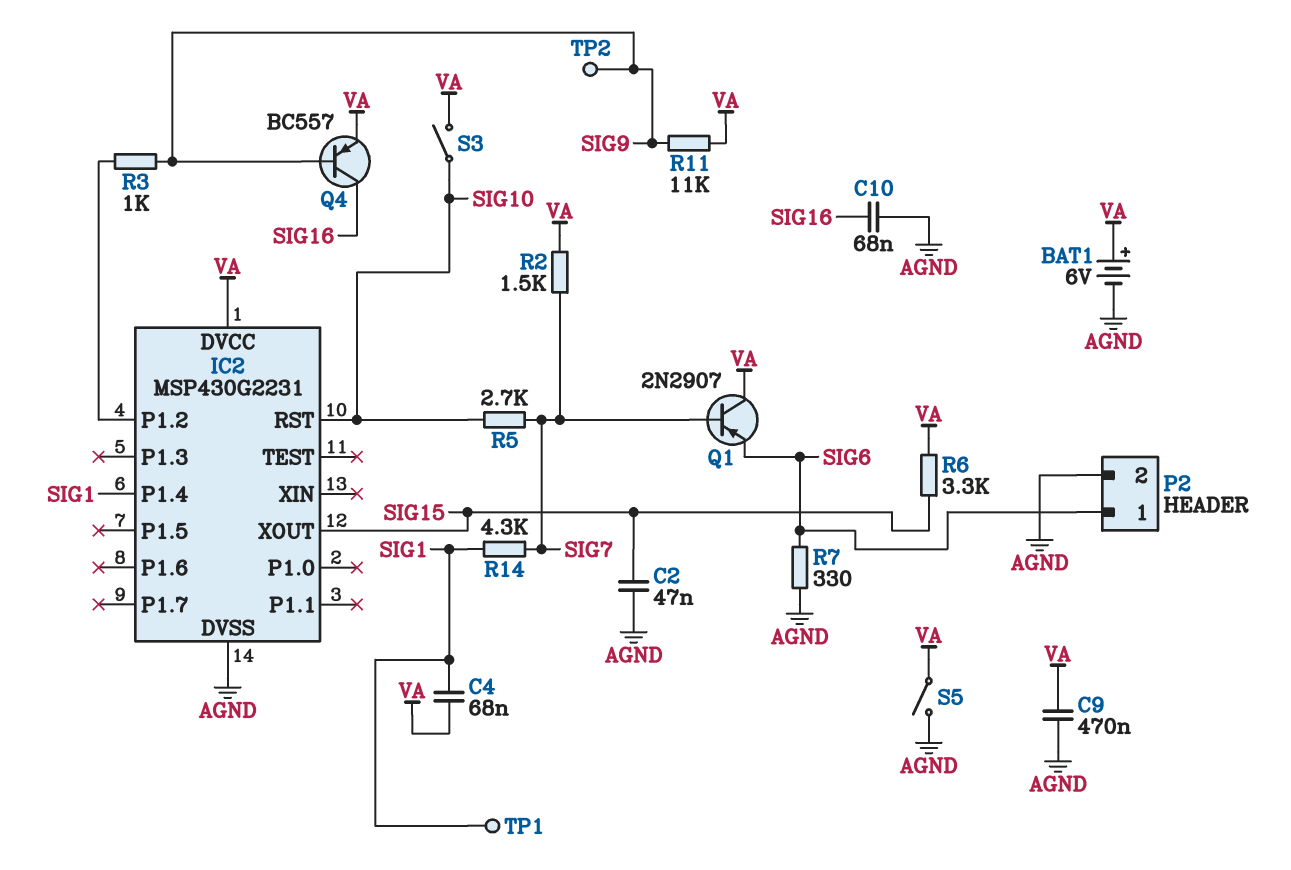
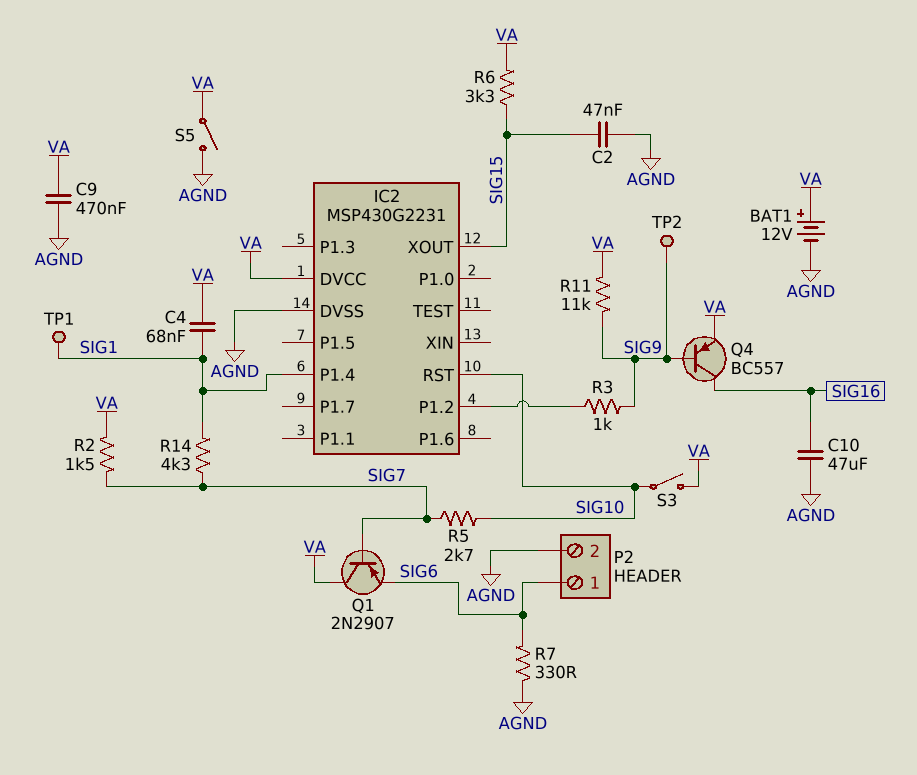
BAT1: 6V (plus VA, minus AGND) -> 12V (plus VA, minus AGND)
C10: 68nF (AGND, SIG16) -> 47uF (AGND, SIG16)

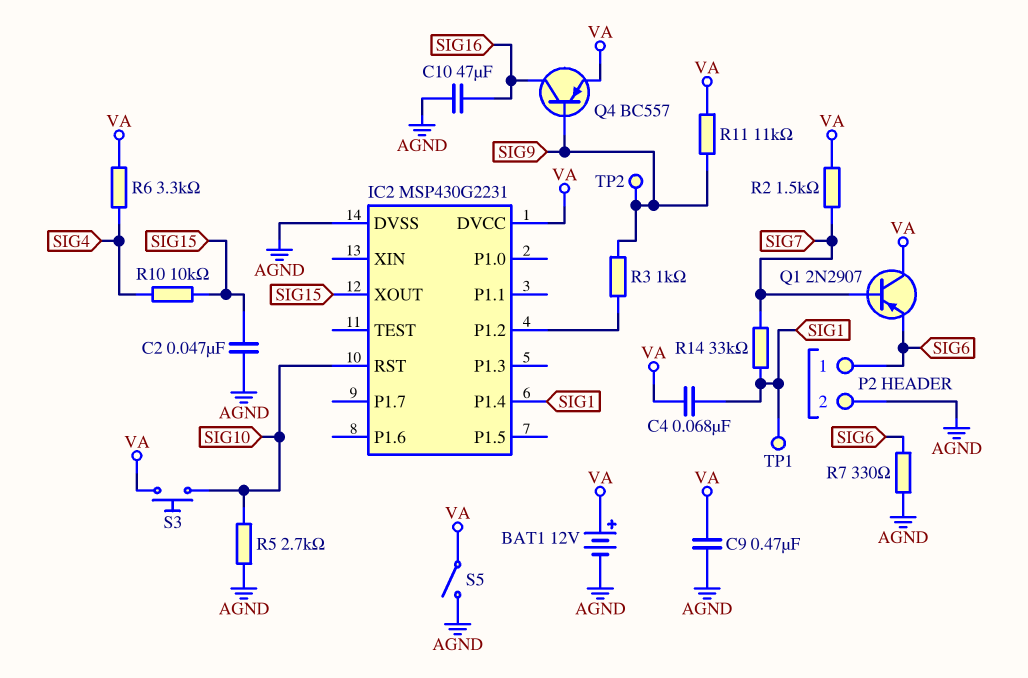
R5: 2.7k (SIG7, SIG10) -> 2.7k (AGND, SIG10)
R6: 3.3k (SIG15, VA) -> 3.3k (SIG4, VA)
R10: none -> 10k (SIG4, SIG15)
R14: 4.3k (SIG1, SIG7) -> 33k (SIG1, SIG7)
S3: switch (SIG10, VA) -> button (SIG10, VA)

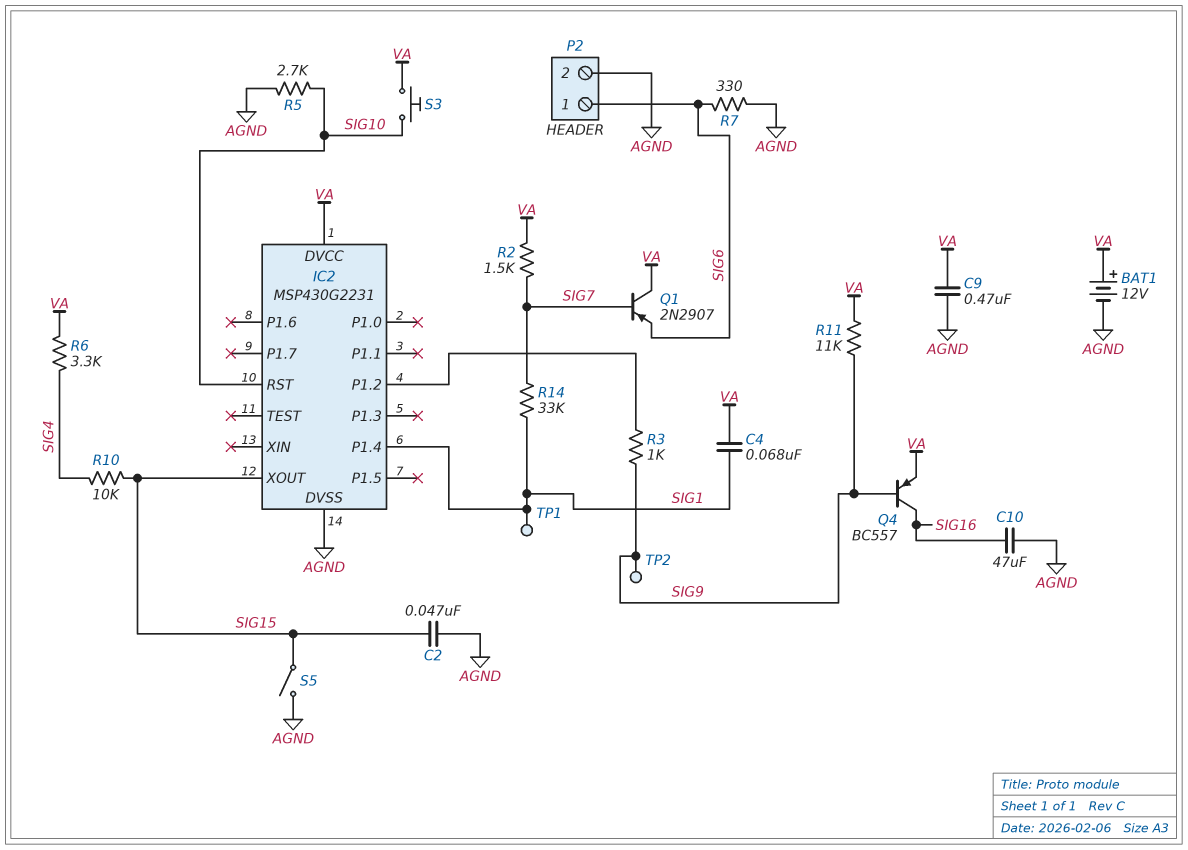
S5: switch (AGND, VA) -> switch (AGND, SIG15)

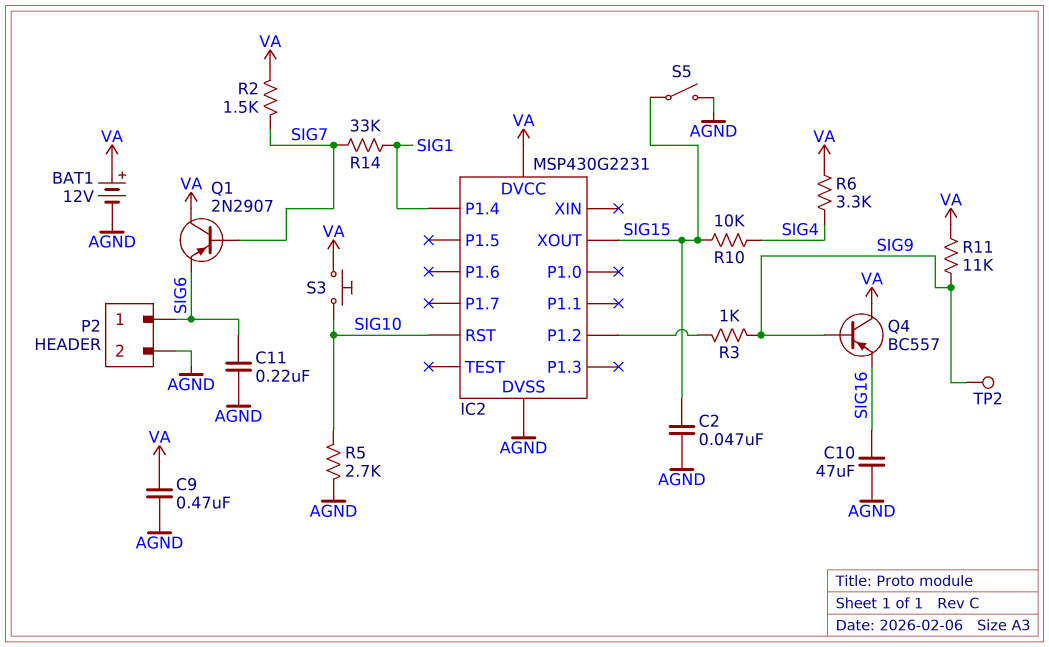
C4: 68nF (SIG1, VA) -> none
C11: none -> 220nF (AGND, SIG6)
Q4: PNP BC557 (B SIG9, C SIG16, E VA) -> PNP BC557 (B SIG9, C VA, E SIG16)
R7: 330 (AGND, SIG6) -> none
TP1: test point (SIG1) -> none

